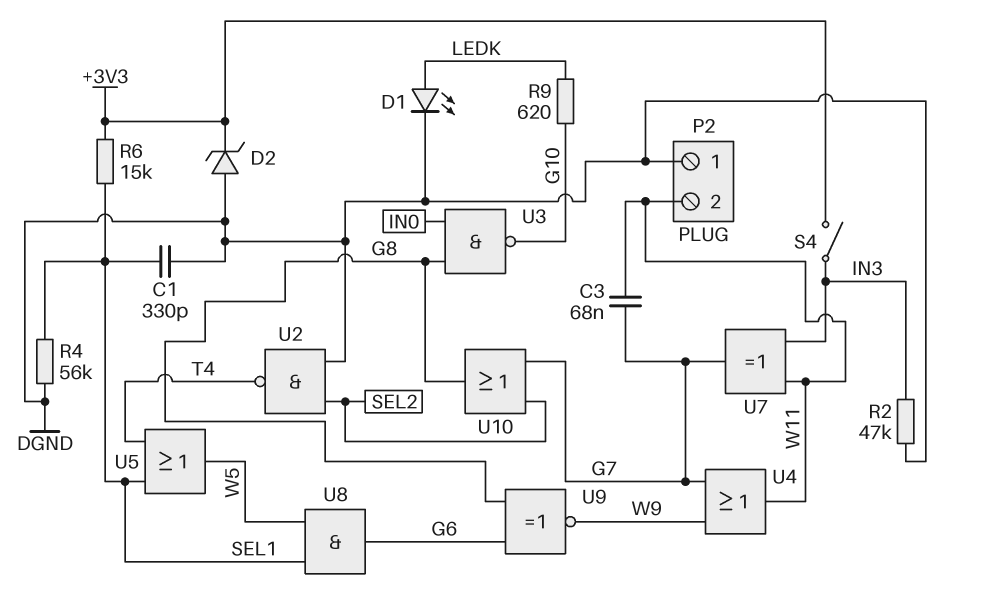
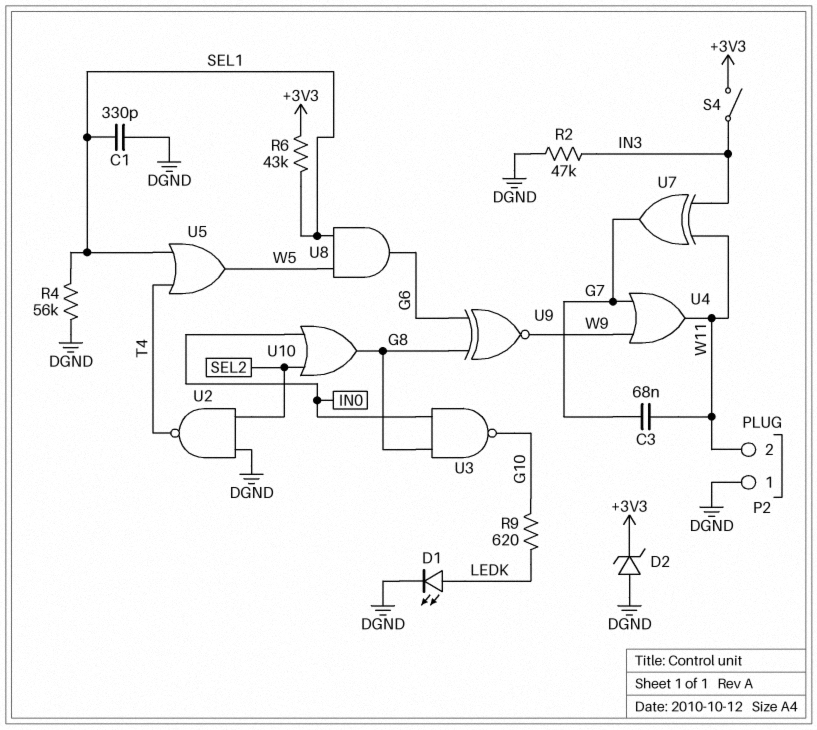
R6: 15k (+3V3, SEL1) -> 43k (+3V3, SEL1)
U10: OR (in G7, in SEL2, out G8) -> OR (in IN0, in SEL2, out G8)

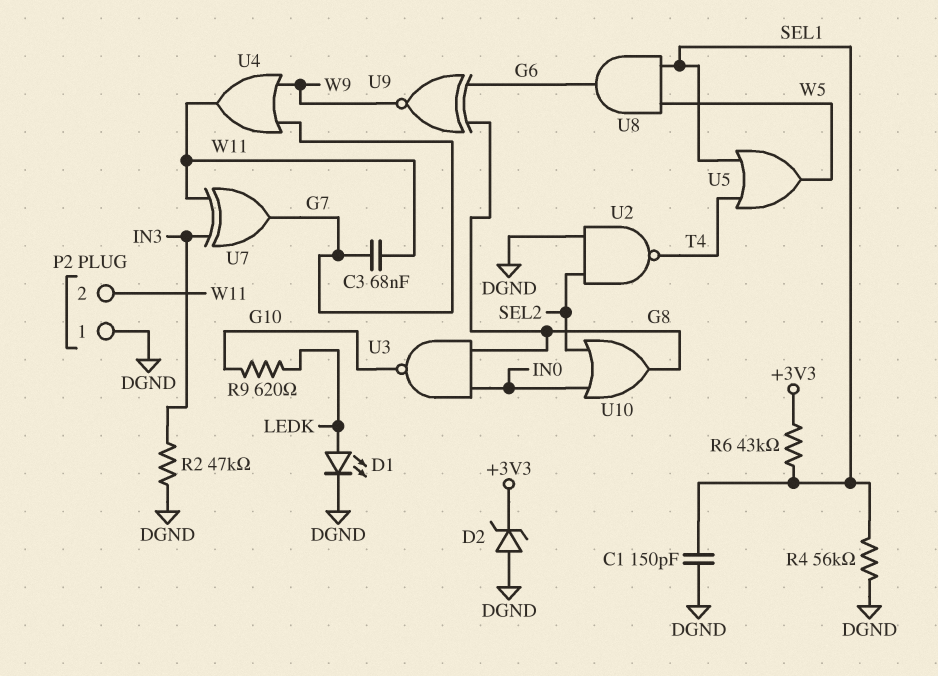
C1: 330pF (DGND, SEL1) -> 150pF (DGND, SEL1)
S4: switch (+3V3, IN3) -> none

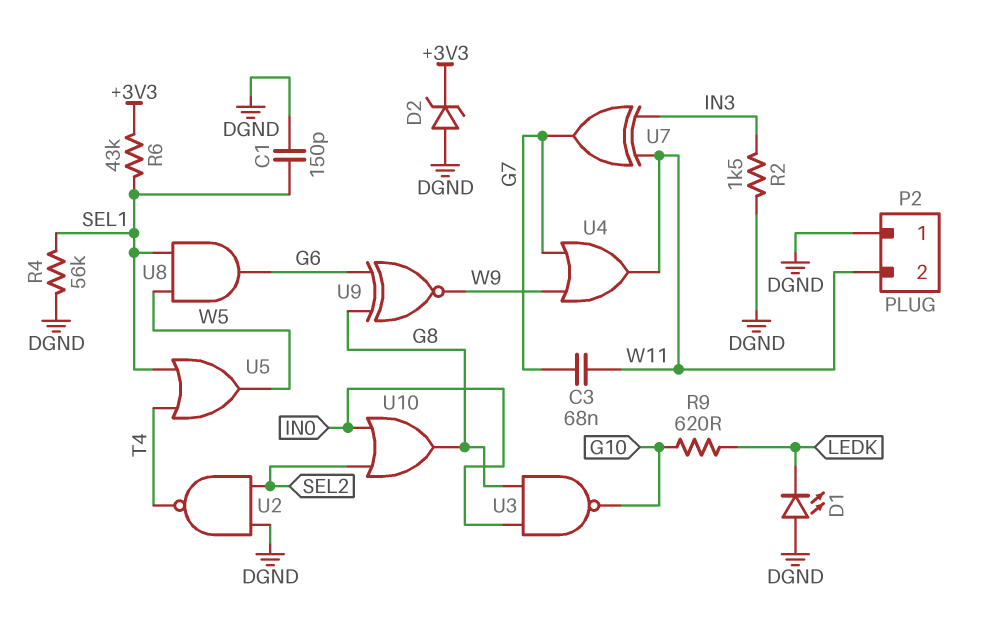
D1: LED (A LEDK, K DGND) -> LED (A DGND, K LEDK)
R2: 47k (DGND, IN3) -> 1.5k (DGND, IN3)

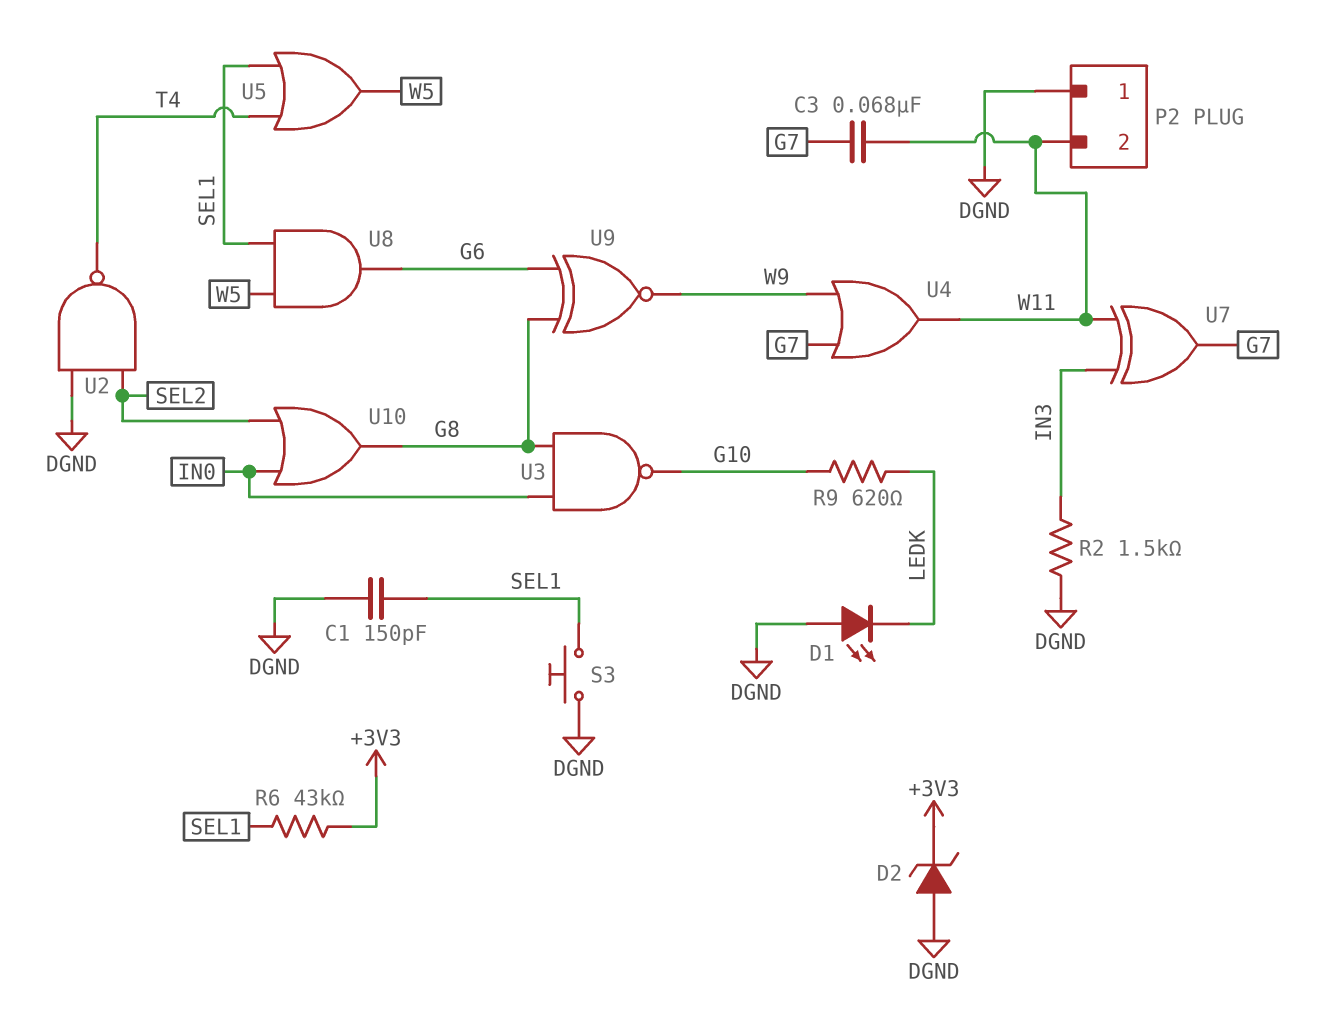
R4: 56k (DGND, SEL1) -> none
S3: none -> button (DGND, SEL1)

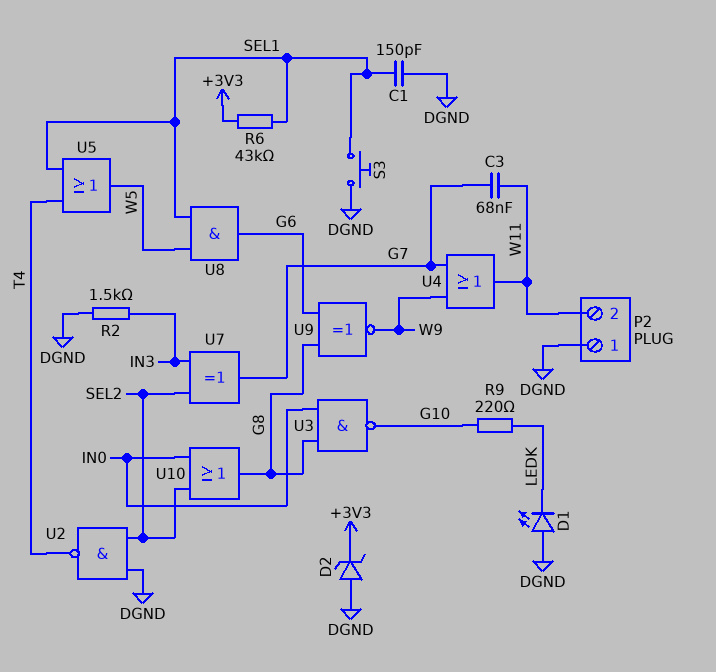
R9: 620 (G10, LEDK) -> 220 (G10, LEDK)
U7: XOR (in IN3, in W11, out G7) -> XOR (in IN3, in SEL2, out G7)

